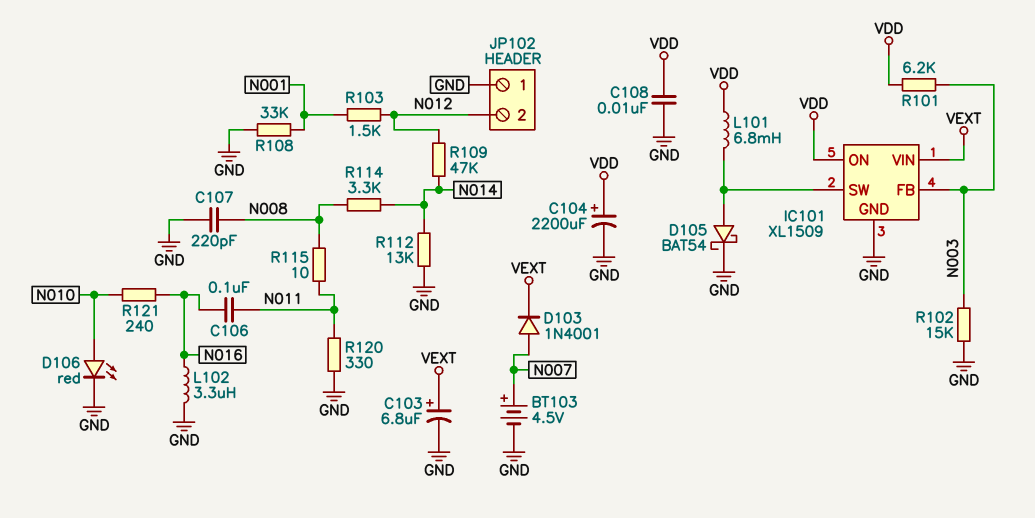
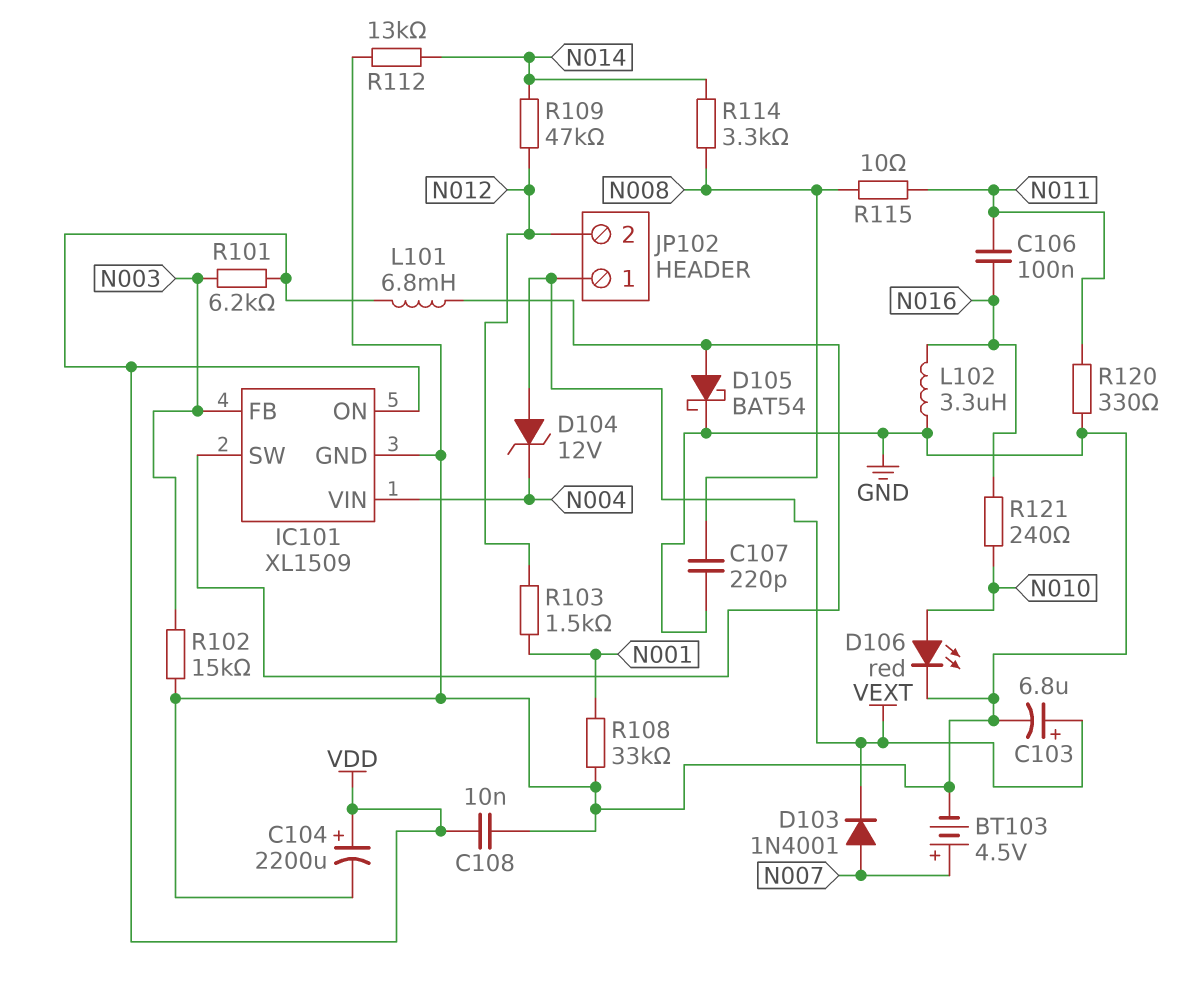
D104: none -> zener 12V (A VEXT, K N004)
IC101 pin VIN: VEXT -> N004
JP102 pin 1: GND -> VEXT

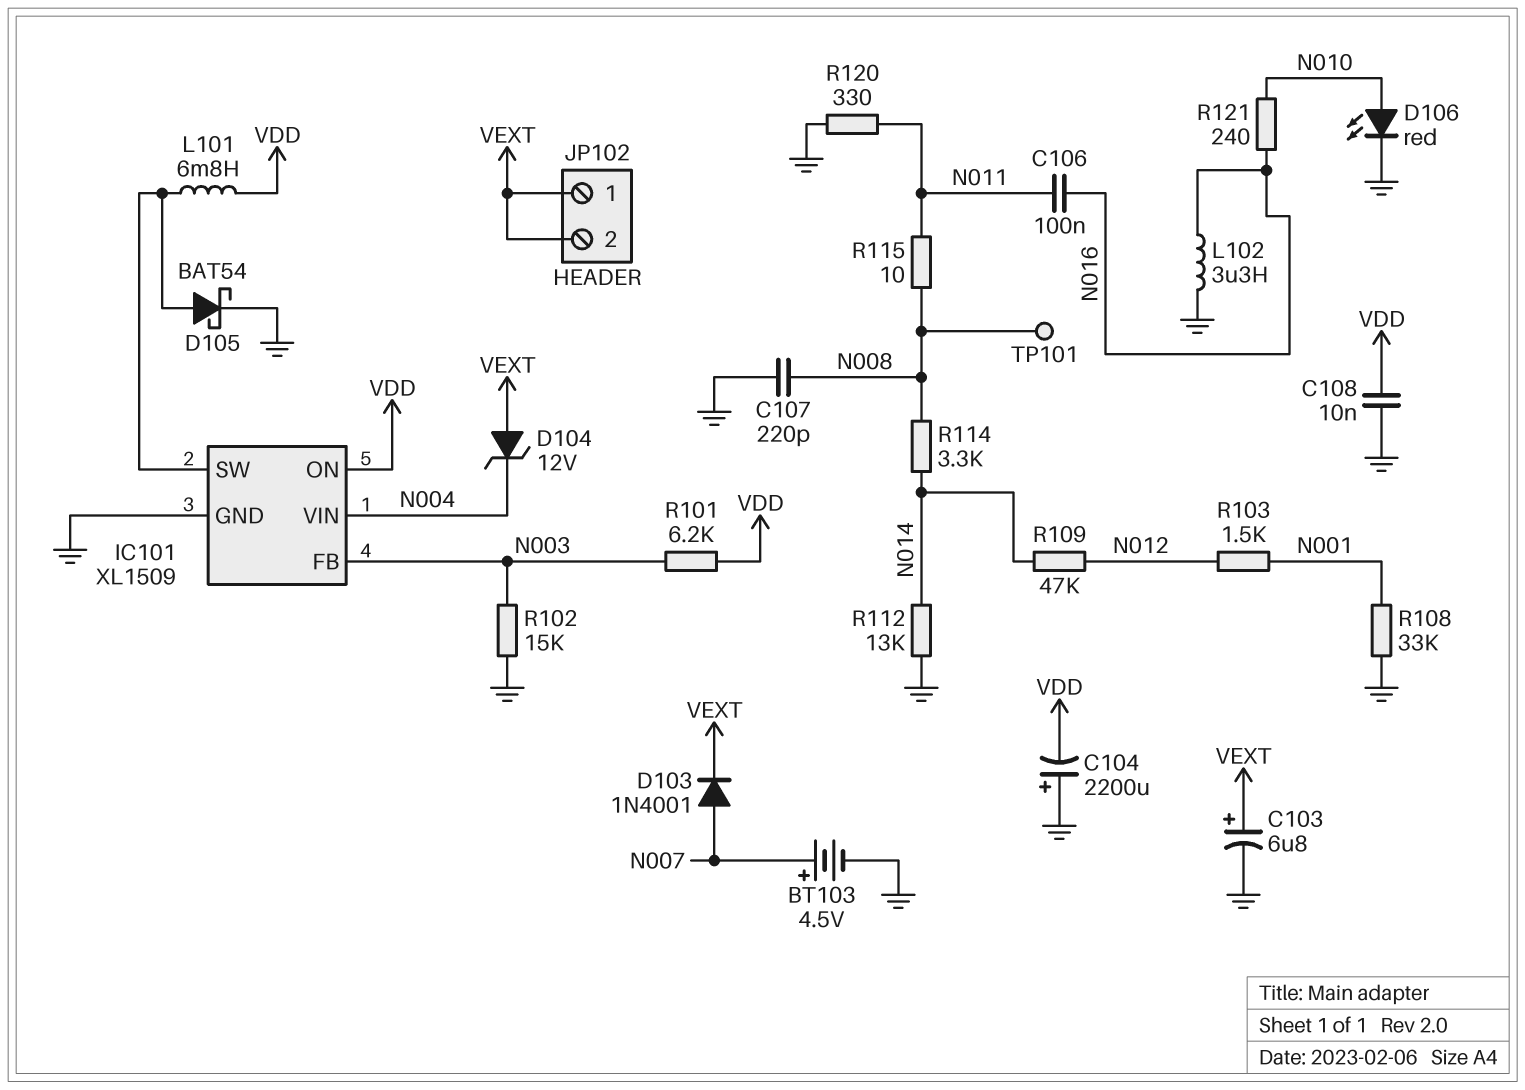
C104: 2200uF (plus VDD, minus GND) -> 2200uF (plus GND, minus VDD)
JP102 pin 2: N012 -> VEXT
TP101: none -> test point (N008)

